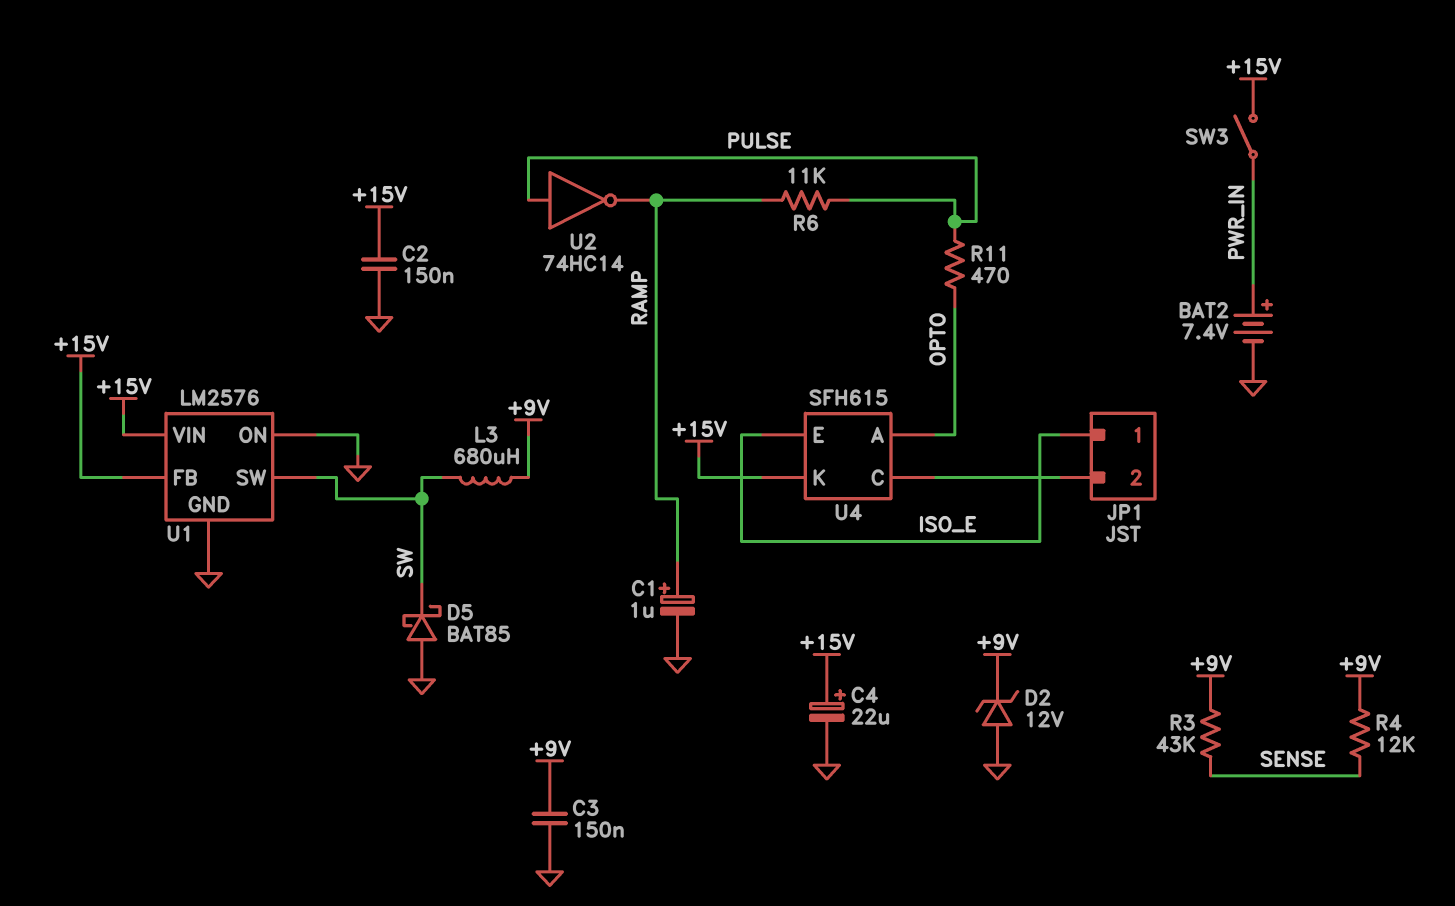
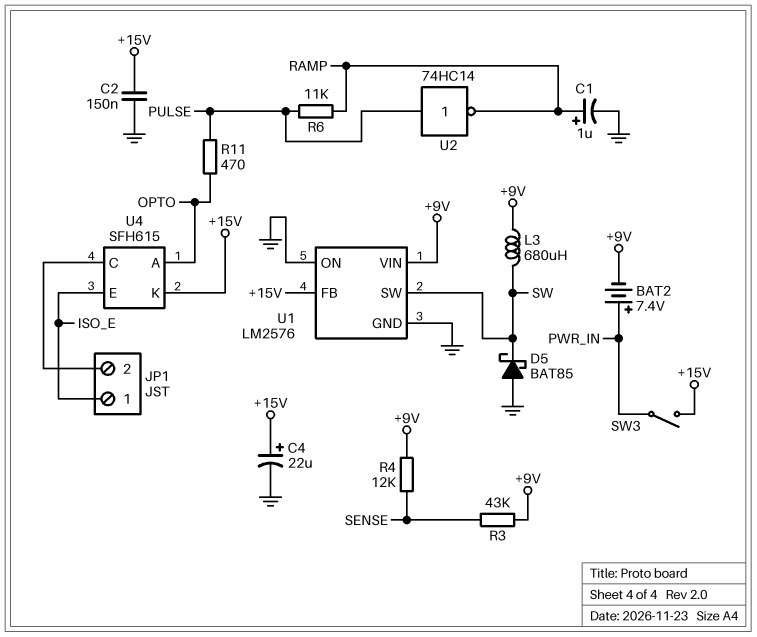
BAT2: 7.4V (plus PWR_IN, minus GND) -> 7.4V (plus PWR_IN, minus +9V)
C3: 150nF (+9V, GND) -> none
D2: zener 12V (A GND, K +9V) -> none
U1 pin VIN: +15V -> +9V

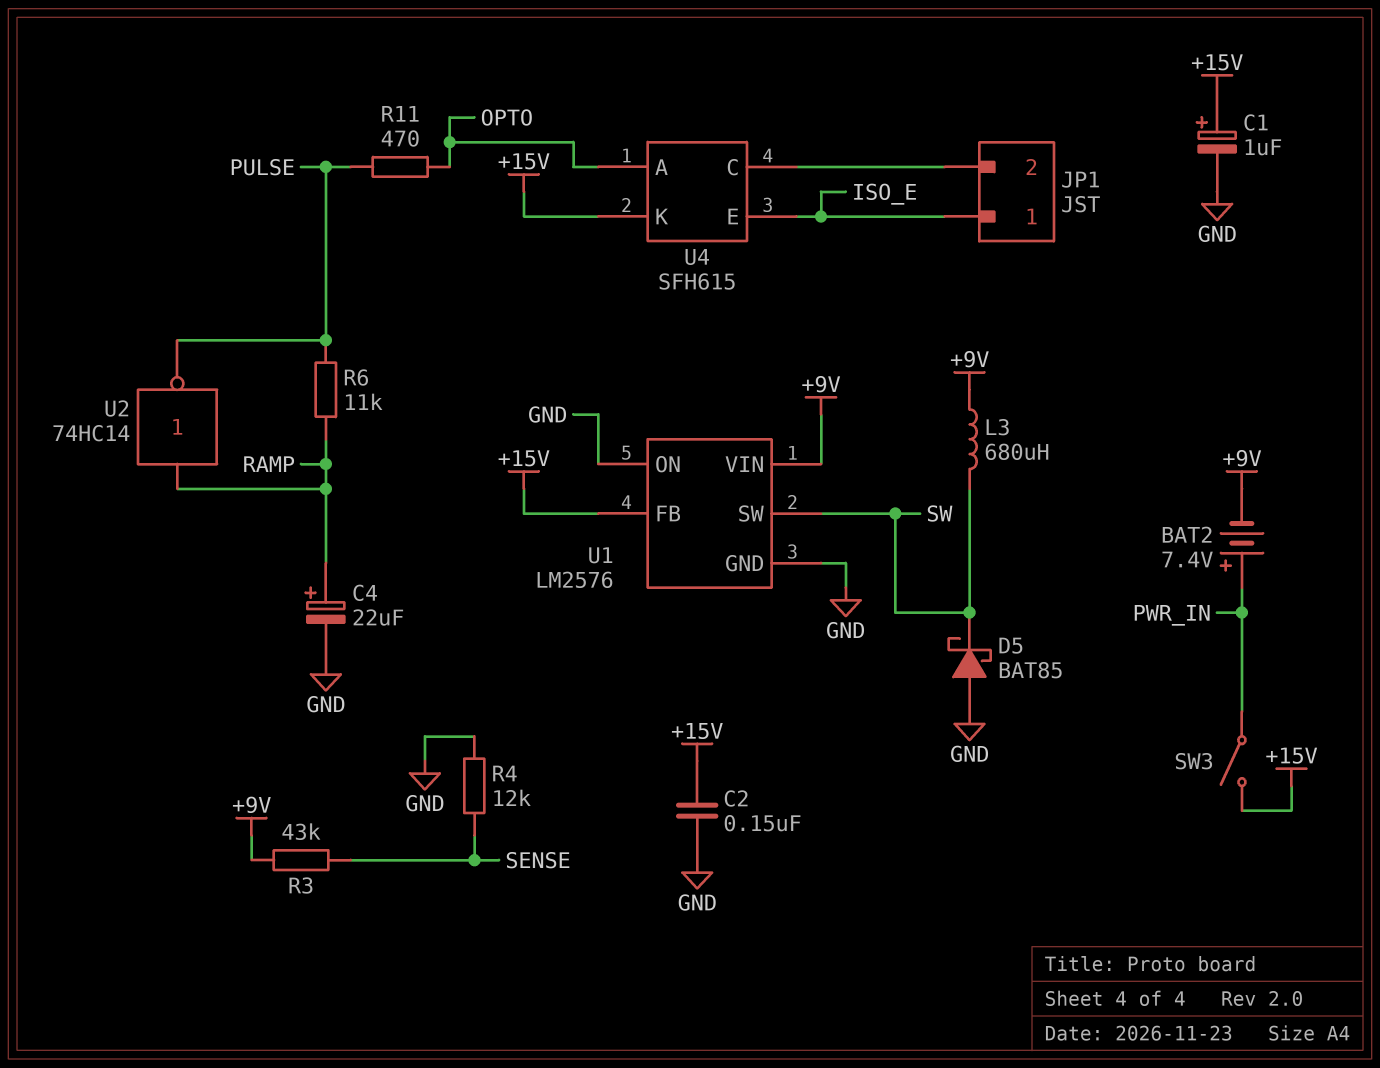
C1: 1uF (plus RAMP, minus GND) -> 1uF (plus +15V, minus GND)
C4: 22uF (plus +15V, minus GND) -> 22uF (plus RAMP, minus GND)
R4: 12k (+9V, SENSE) -> 12k (GND, SENSE)
U2: NOT 74HC14 (in PULSE, out RAMP) -> NOT 74HC14 (in RAMP, out PULSE)

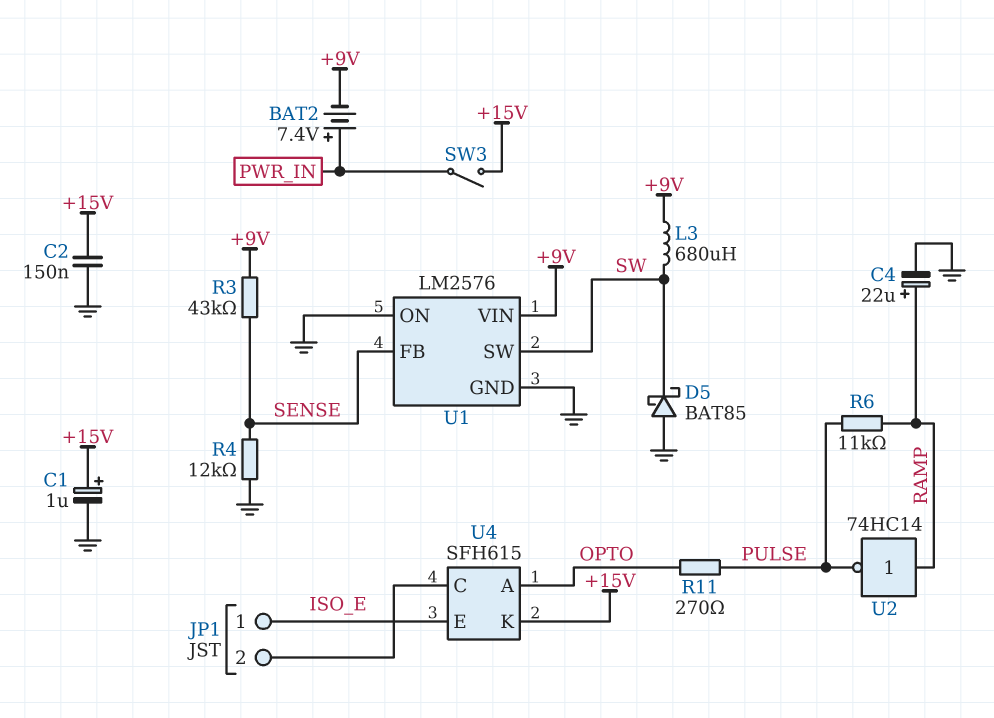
R11: 470 (OPTO, PULSE) -> 270 (OPTO, PULSE)
U1 pin FB: +15V -> SENSE

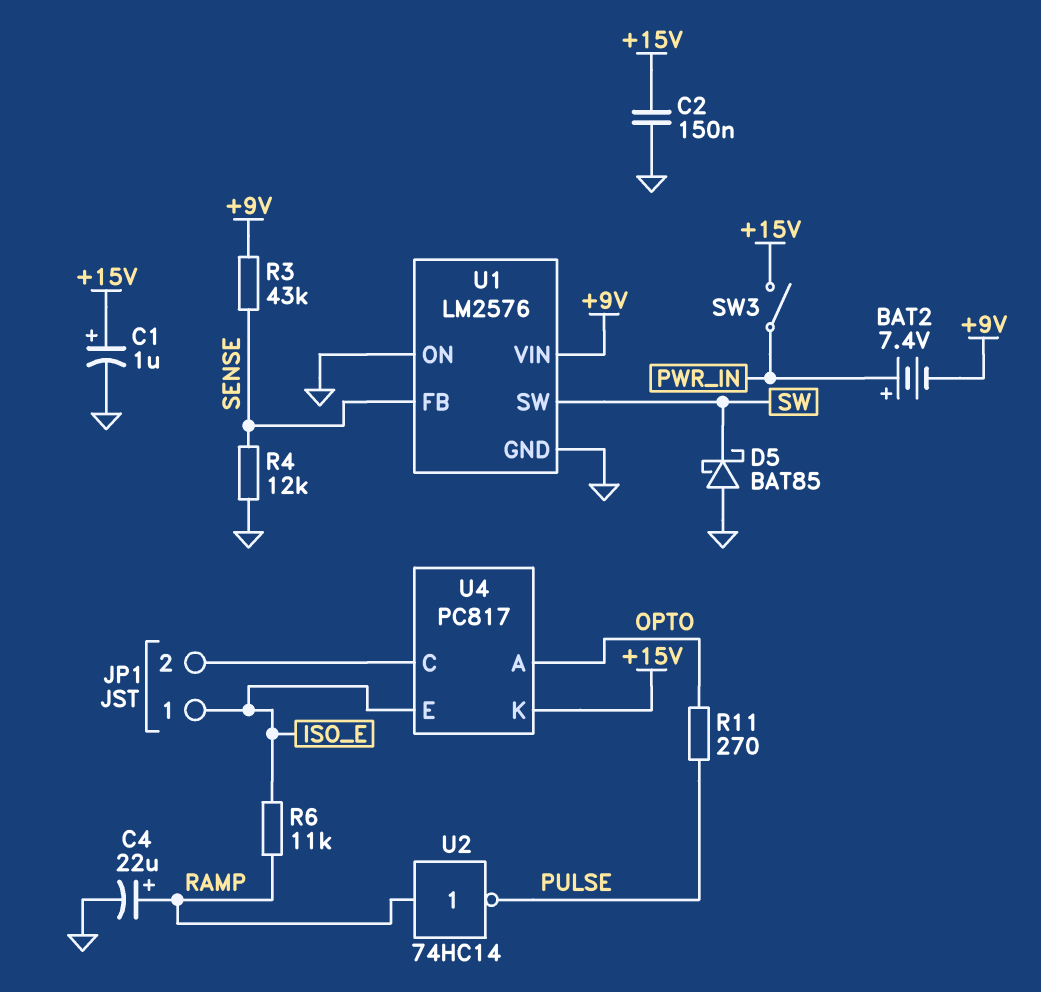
L3: 680uH (+9V, SW) -> none
R6: 11k (PULSE, RAMP) -> 11k (ISO_E, RAMP)
U4: SFH615 -> PC817

